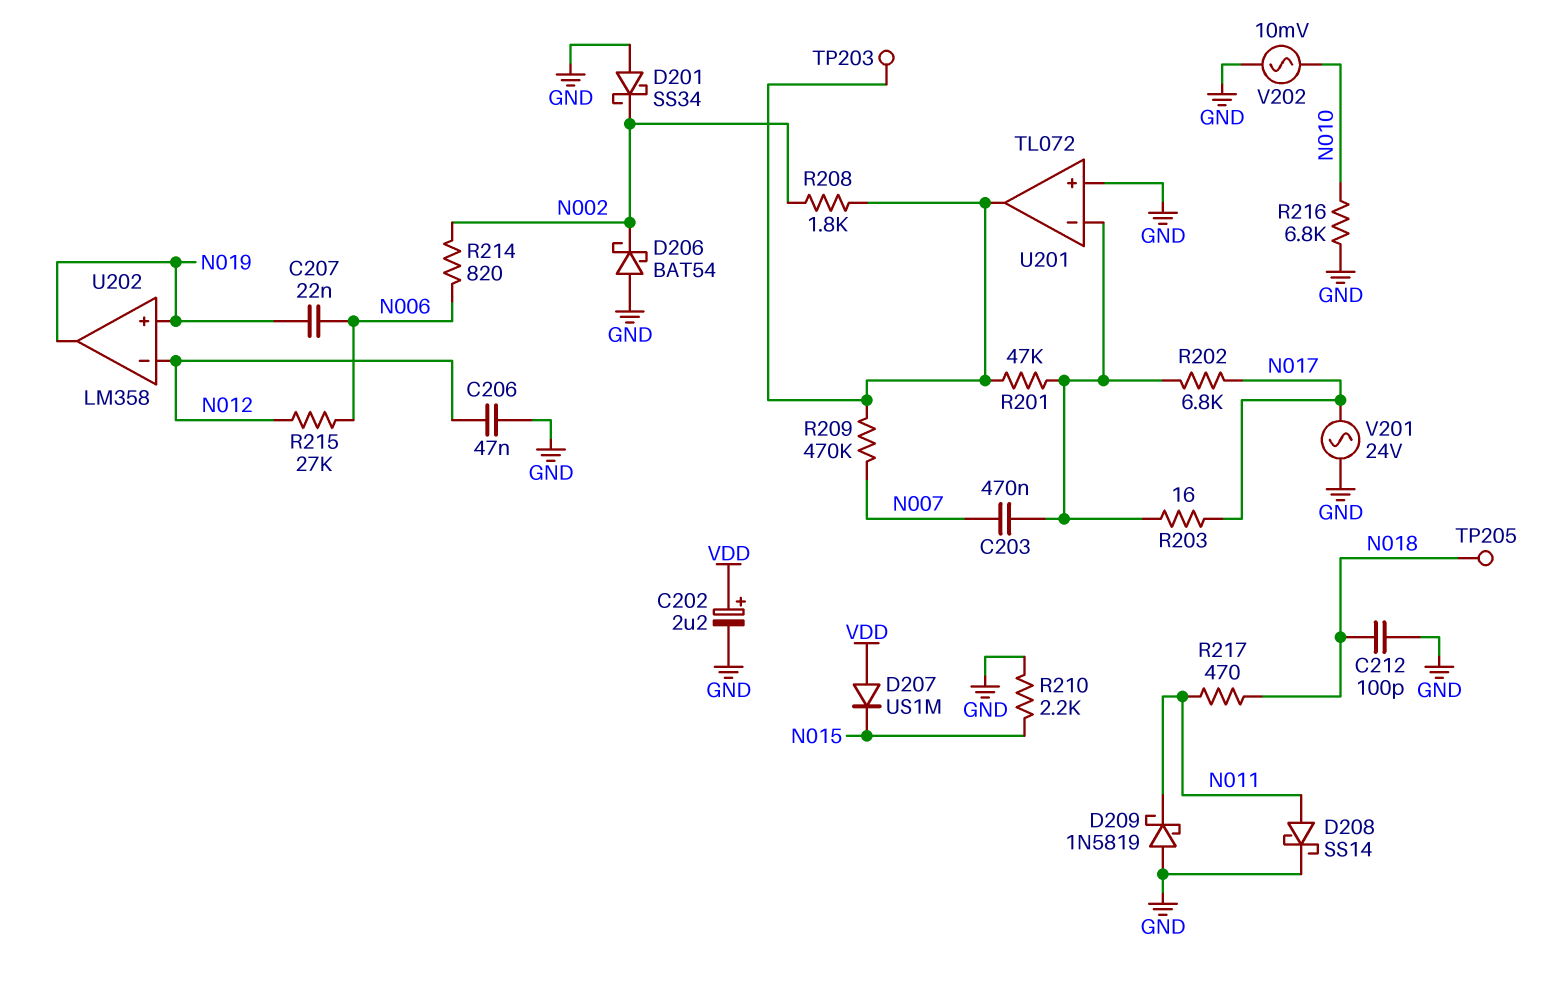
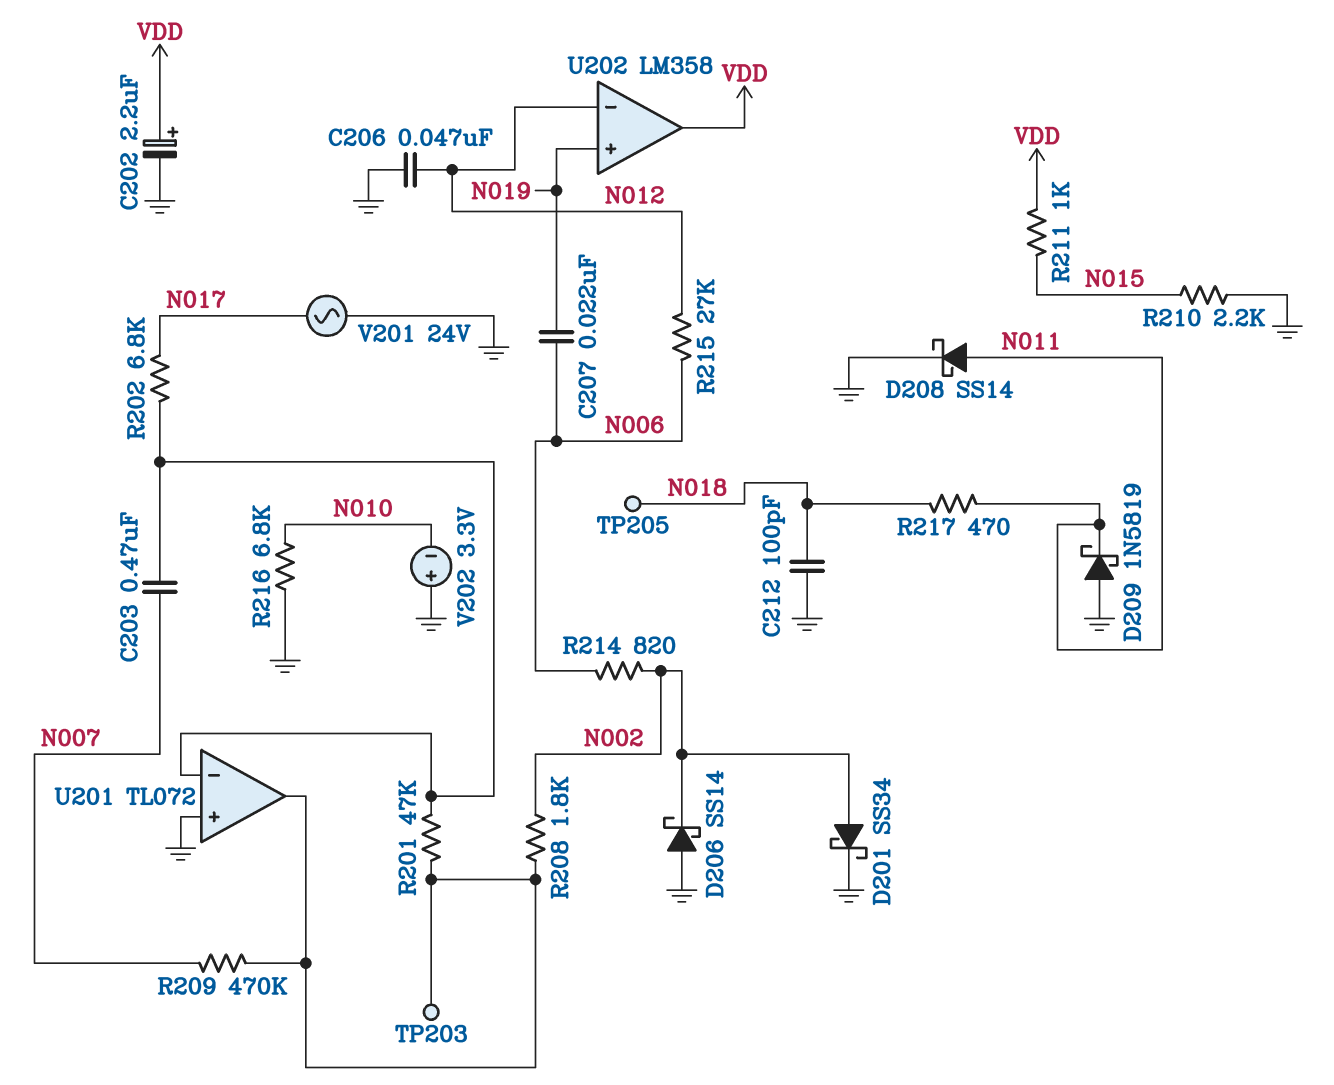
D201: schottky SS34 (A GND, K N002) -> schottky SS34 (A N002, K GND)
D206: schottky BAT54 (A GND, K N002) -> schottky SS14 (A GND, K N002)
D207: diode US1M (A VDD, K N015) -> none
R203: 16 (N017, U201/in-) -> none
R211: none -> 1k (N015, VDD)
U202 pin out: N019 -> VDD
V202: AC 10mV (GND, N010) -> 3.3V (plus GND, minus N010)

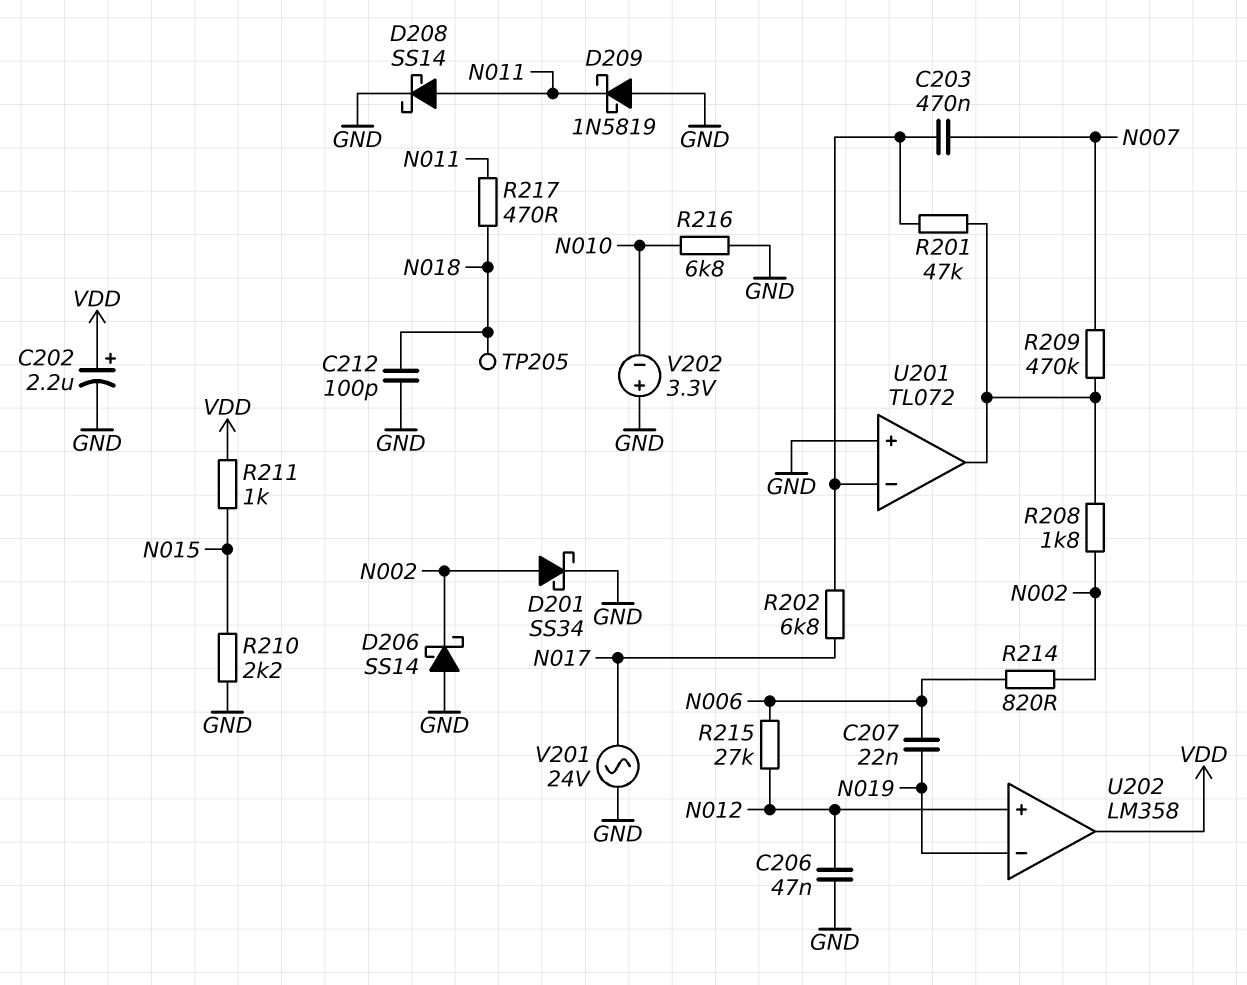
TP203: test point (U201/out) -> none
U202 pin in+: N019 -> N012
U202 pin in-: N012 -> N019

